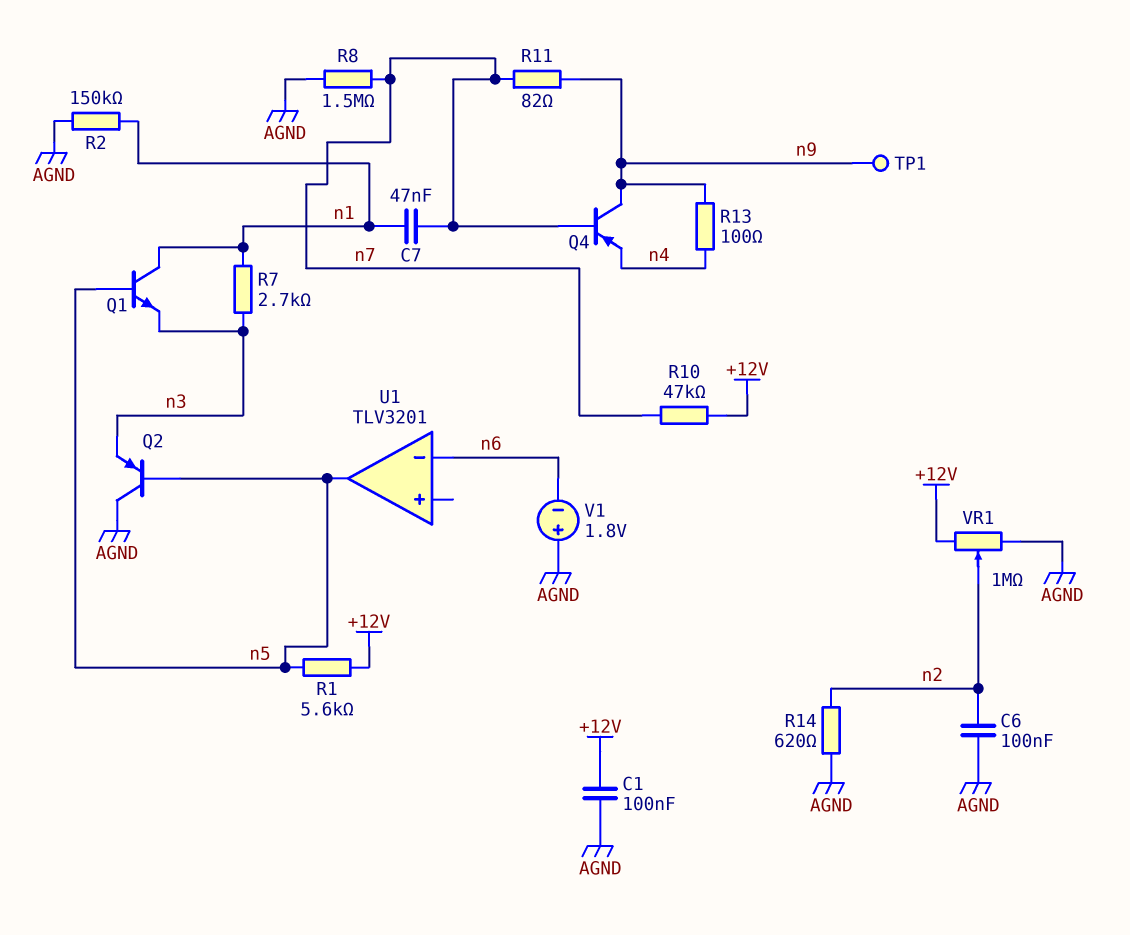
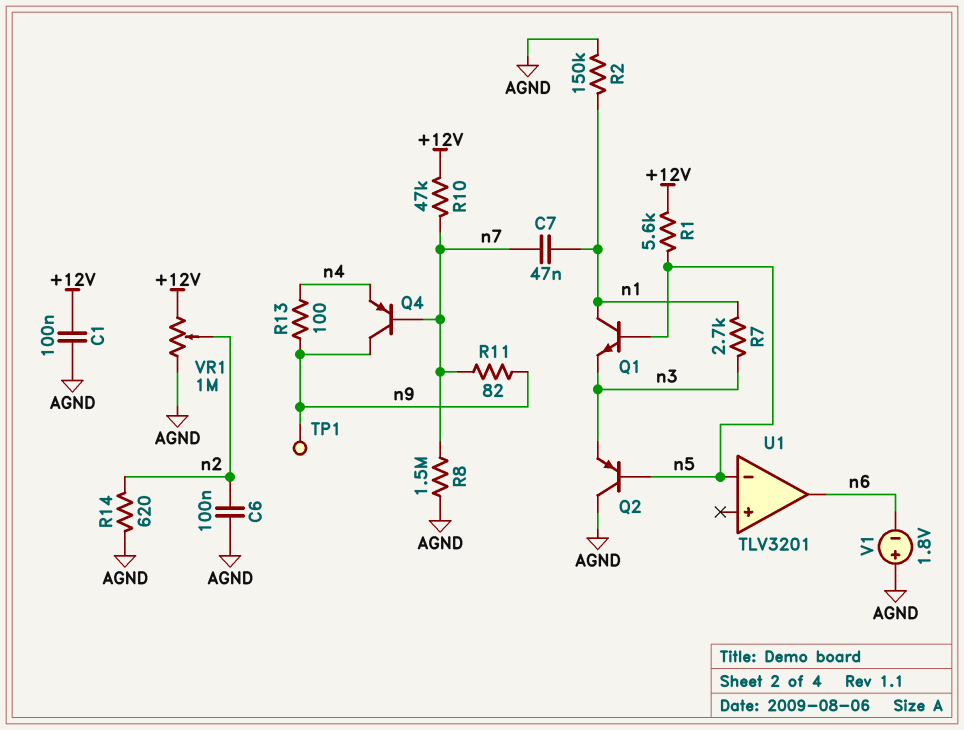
U1 pin in-: n6 -> n5
U1 pin out: n5 -> n6

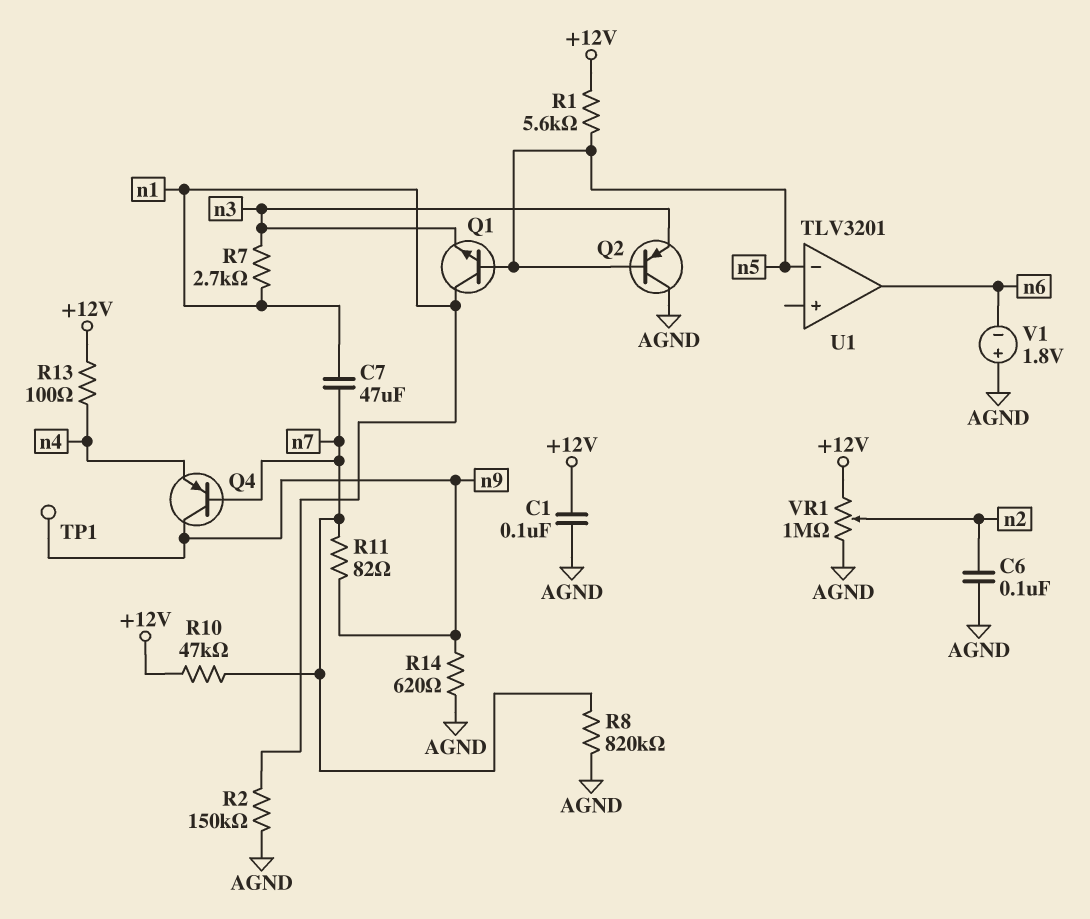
C7: 47nF (n1, n7) -> 47uF (n1, n7)
R8: 1.5M (AGND, n7) -> 820k (AGND, n7)
R13: 100 (n4, n9) -> 100 (+12V, n4)
R14: 620 (AGND, n2) -> 620 (AGND, n9)

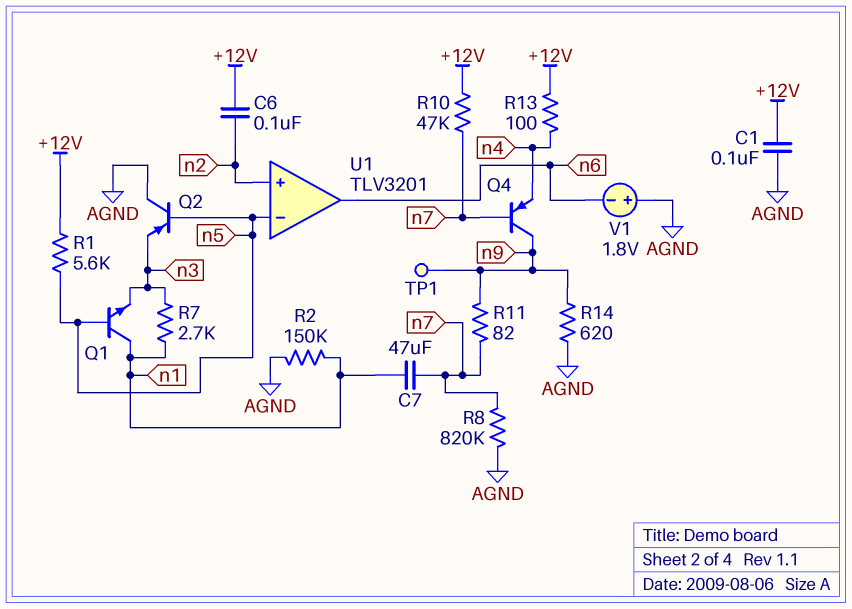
C6: 100nF (AGND, n2) -> 100nF (+12V, n2)
U1 pin in+: none -> n2
VR1: 1M (+12V, AGND, wiper n2) -> none

